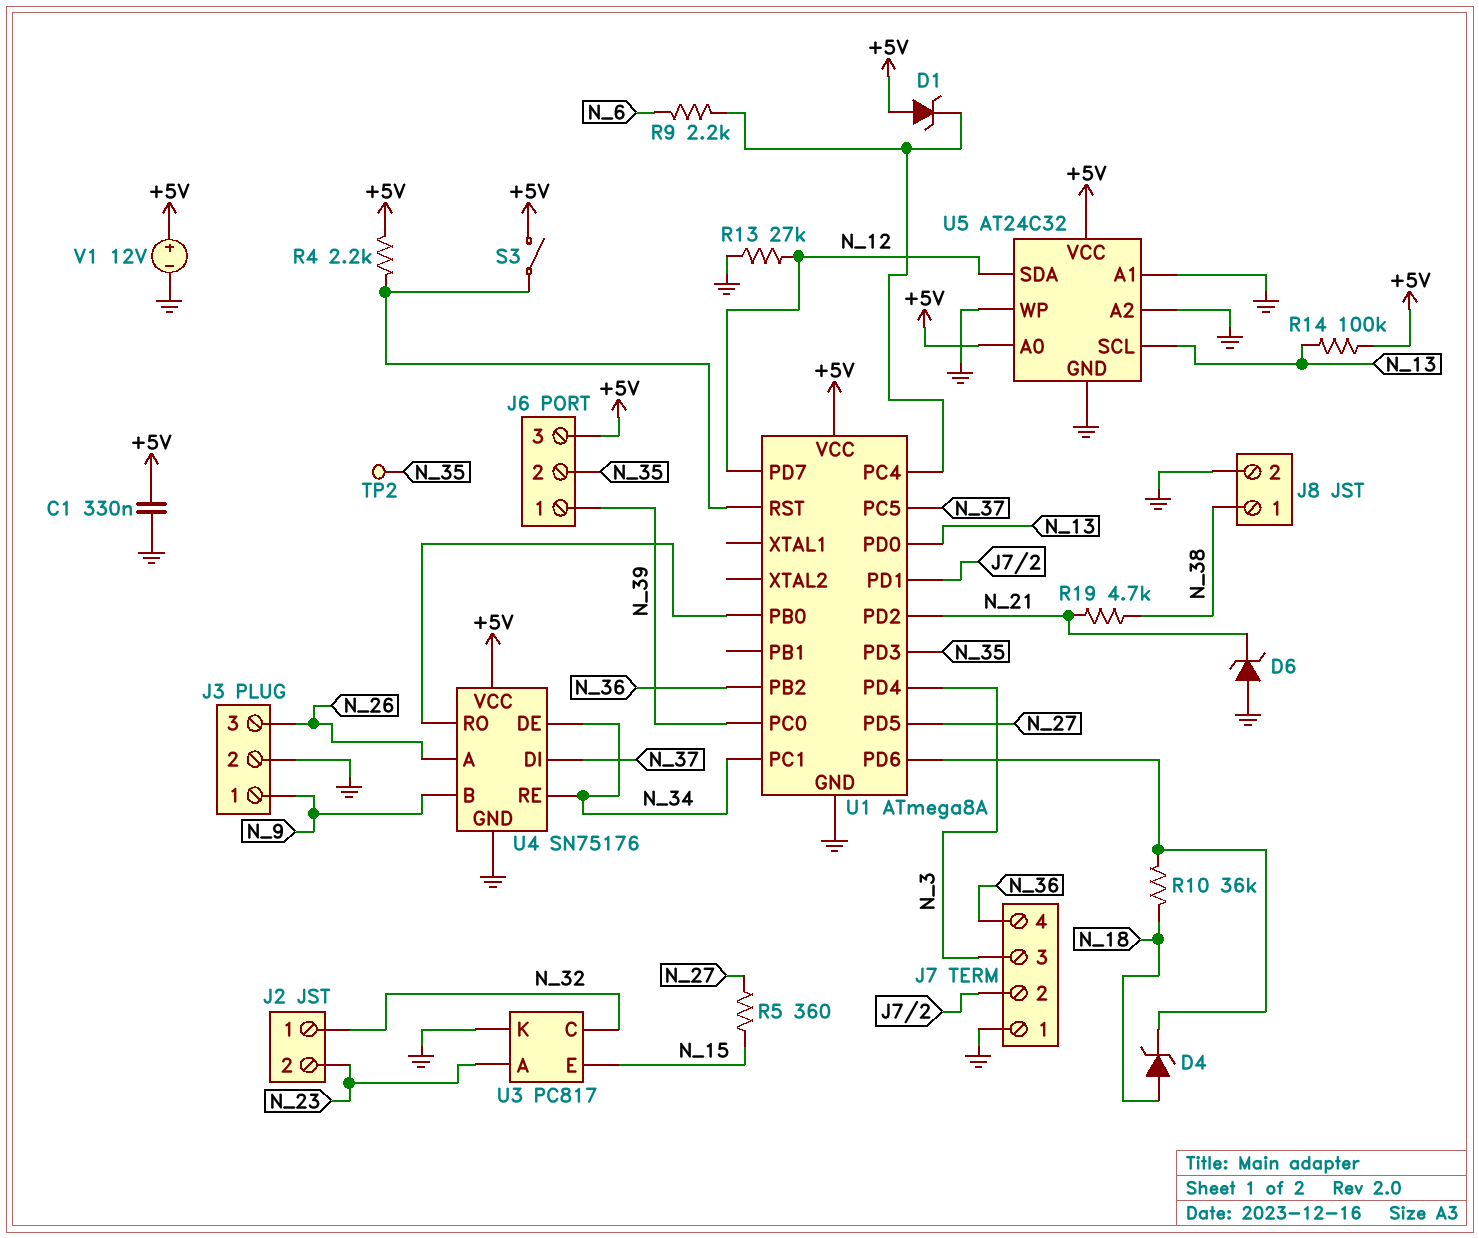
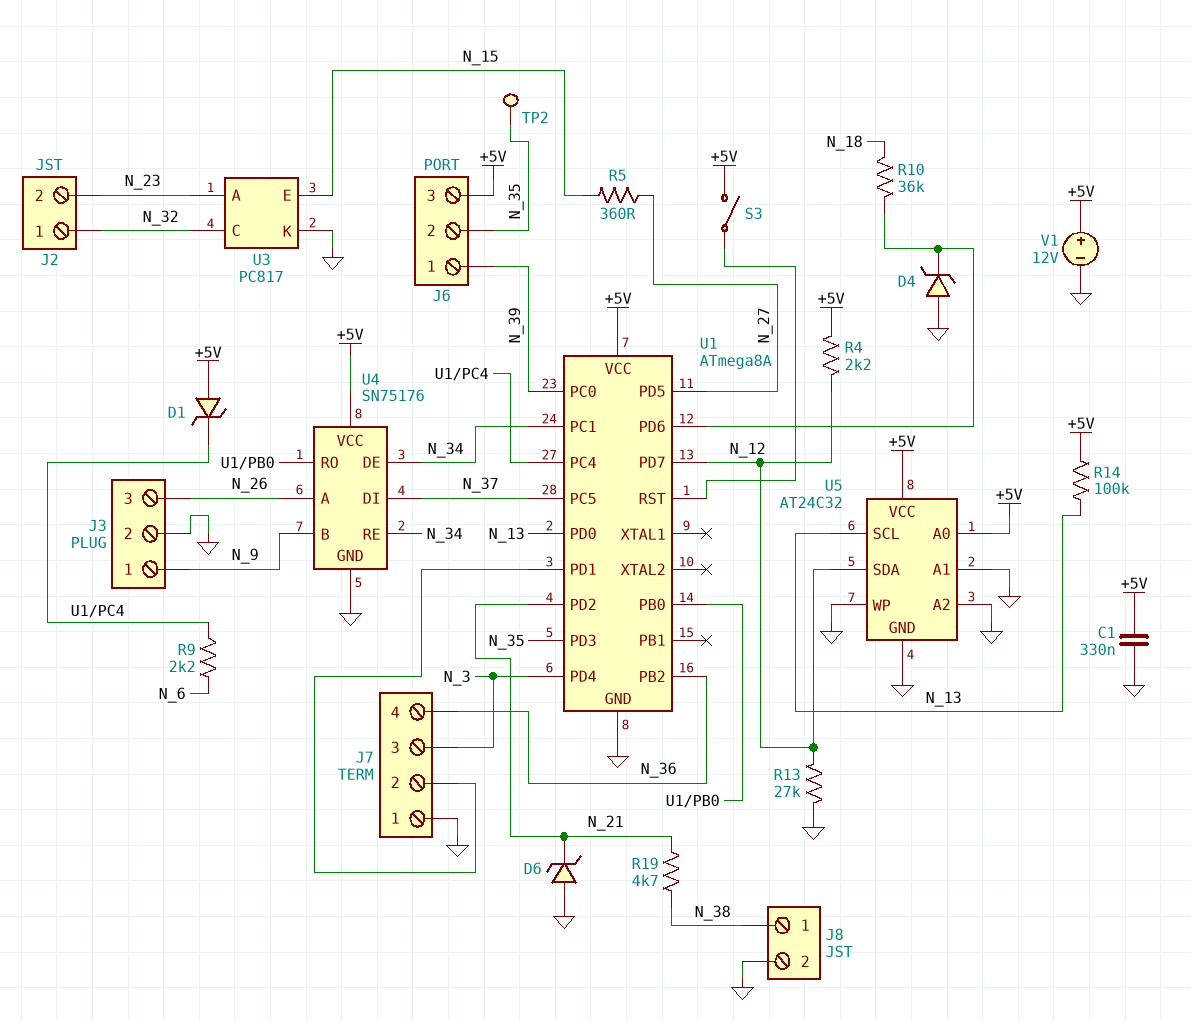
D4: zener (A N_18, K U1/PD6) -> zener (A GND, K U1/PD6)
R4: 2.2k (+5V, U1/RST) -> 2.2k (+5V, N_12)

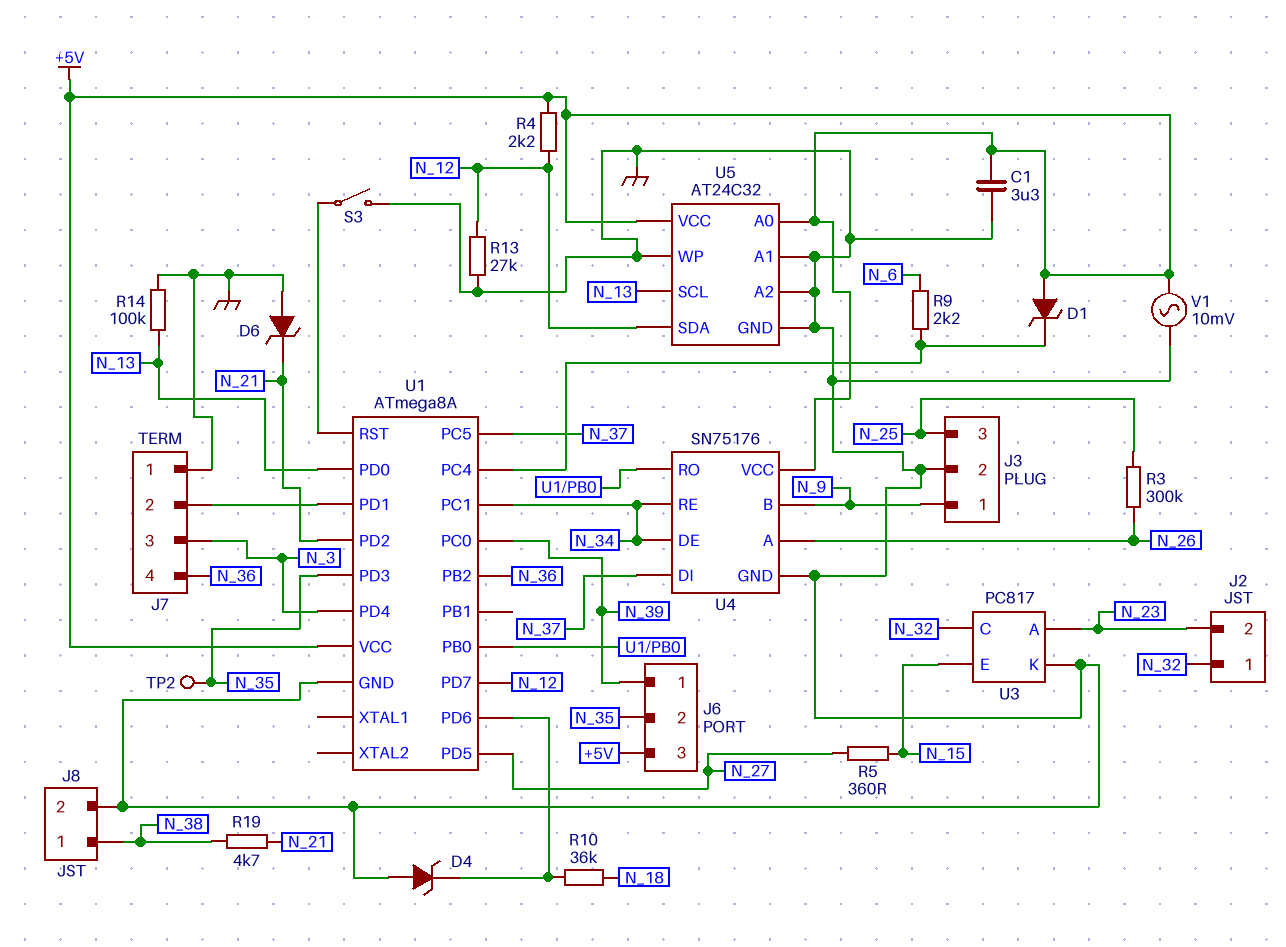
C1: 330nF (+5V, GND) -> 3.3uF (+5V, GND)
J3 pin 3: N_26 -> N_25
R3: none -> 300k (N_25, N_26)
R14: 100k (+5V, N_13) -> 100k (GND, N_13)
S3: switch (+5V, U1/RST) -> switch (GND, U1/RST)
V1: 12V (plus +5V, minus GND) -> AC 10mV (+5V, GND)

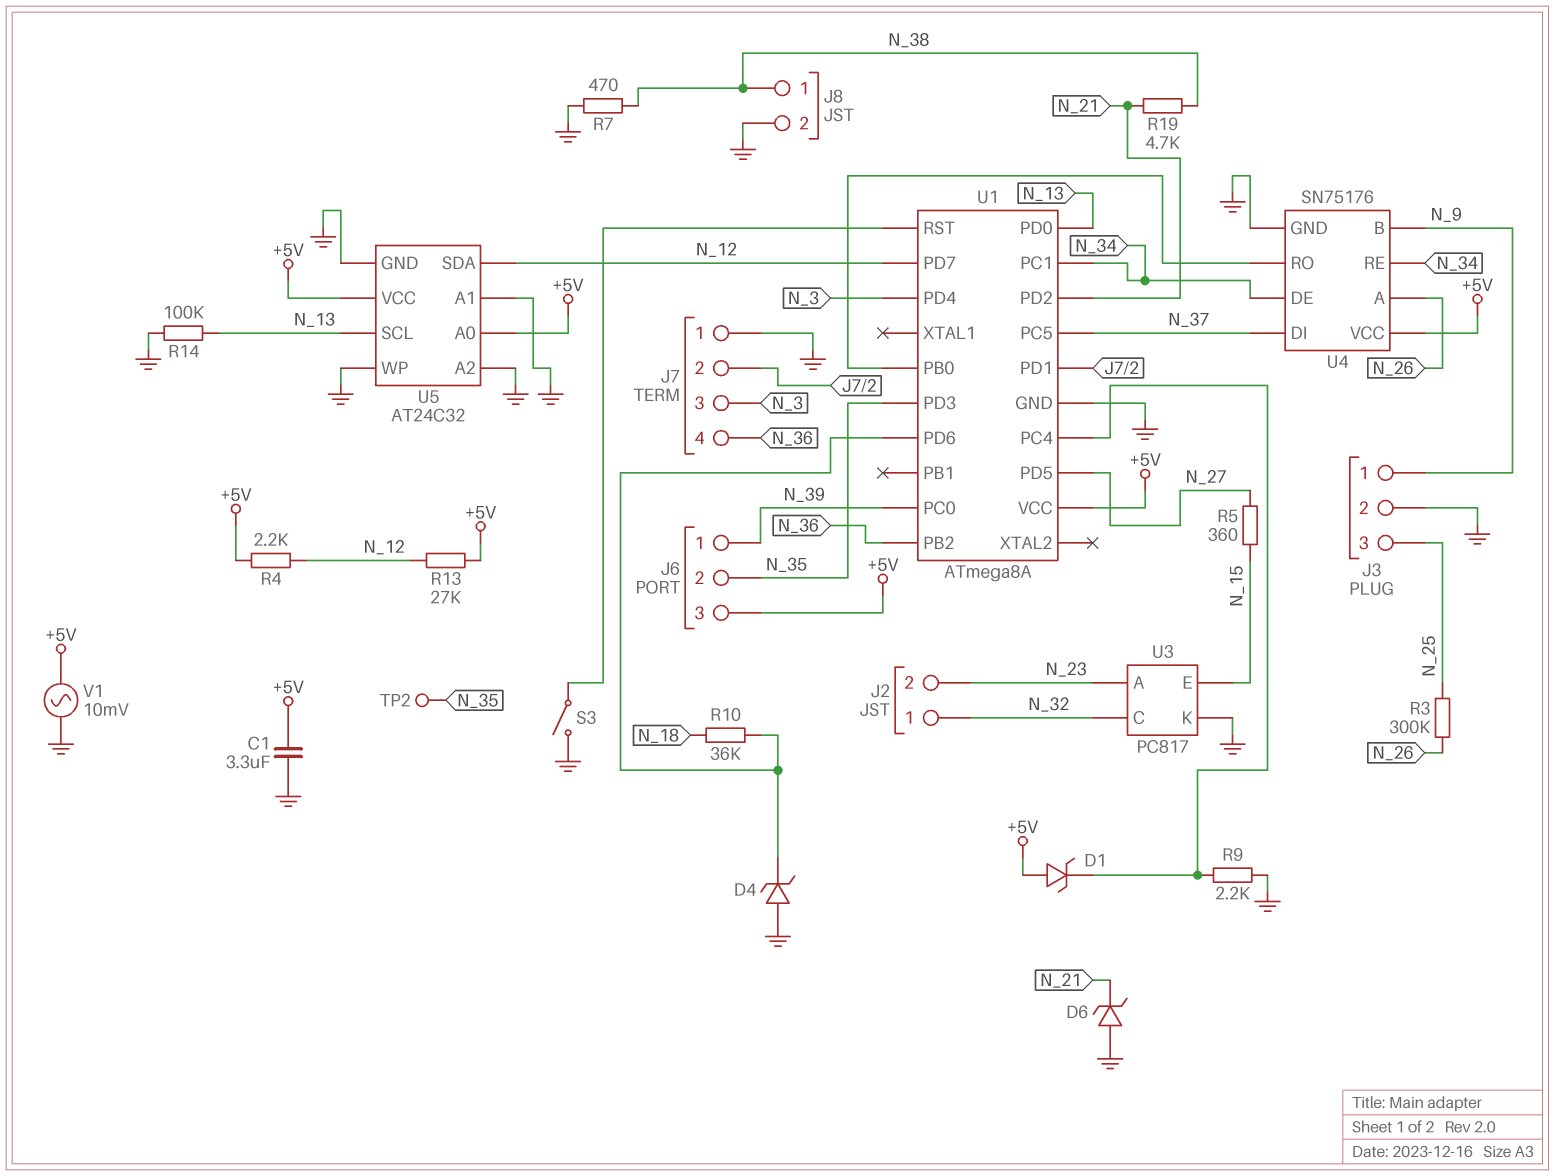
R7: none -> 470 (GND, N_38)
R9: 2.2k (N_6, U1/PC4) -> 2.2k (GND, U1/PC4)
R13: 27k (GND, N_12) -> 27k (+5V, N_12)

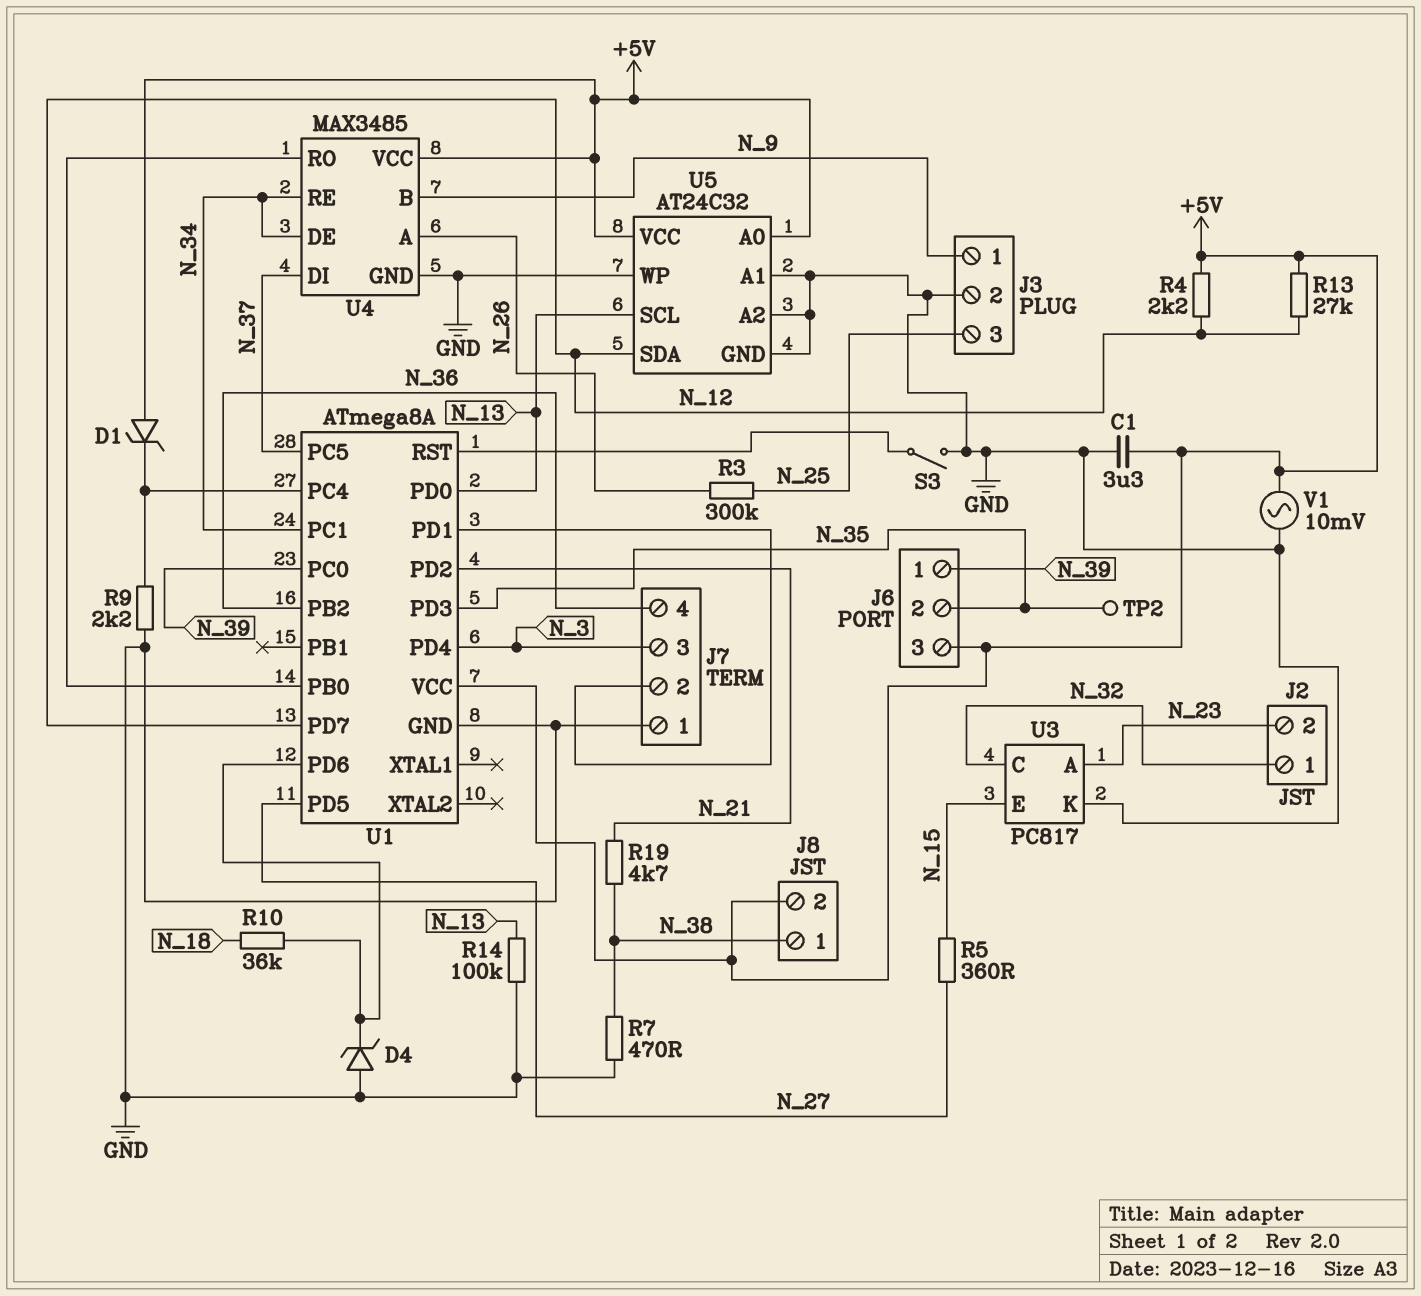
D6: zener (A GND, K N_21) -> none
J8 pin 2: GND -> +5V
U4: SN75176 -> MAX3485

